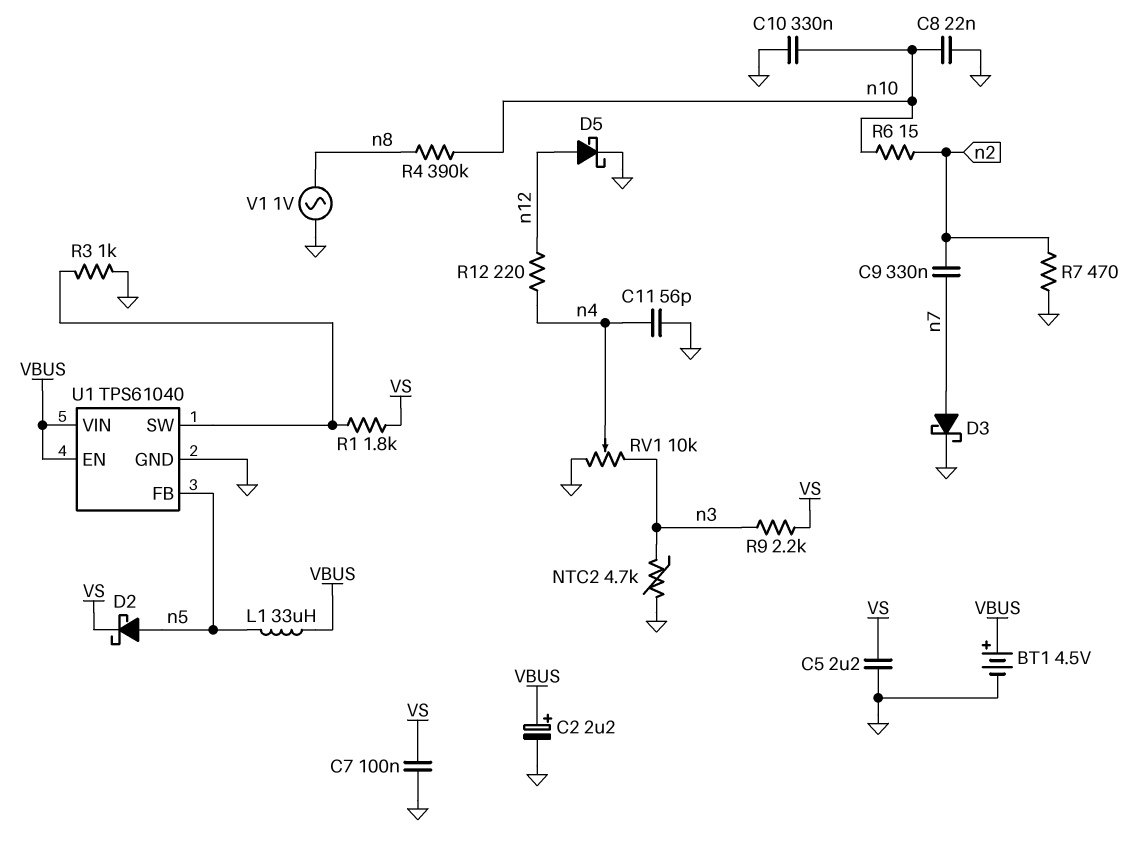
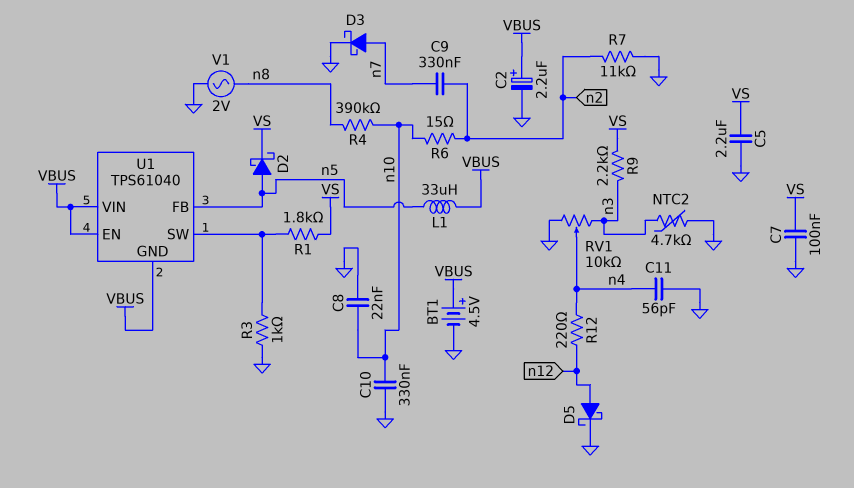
R7: 470 (GND, n2) -> 11k (GND, n2)
U1 pin GND: GND -> VBUS
V1: AC 1V (GND, n8) -> AC 2V (GND, n8)

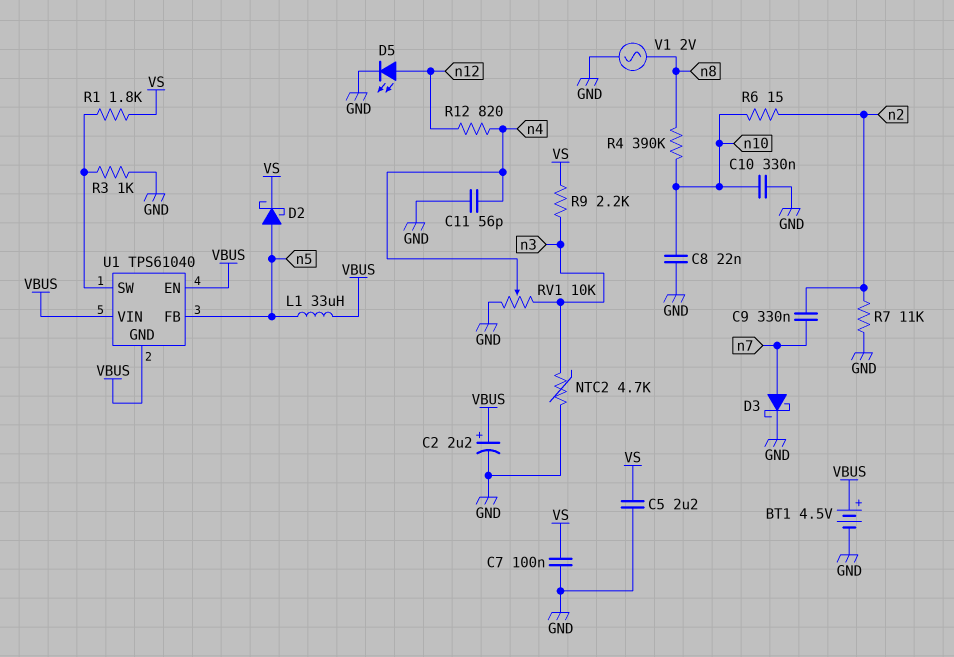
D5: schottky (A n12, K GND) -> LED (A n12, K GND)
R12: 220 (n4, n12) -> 820 (n4, n12)

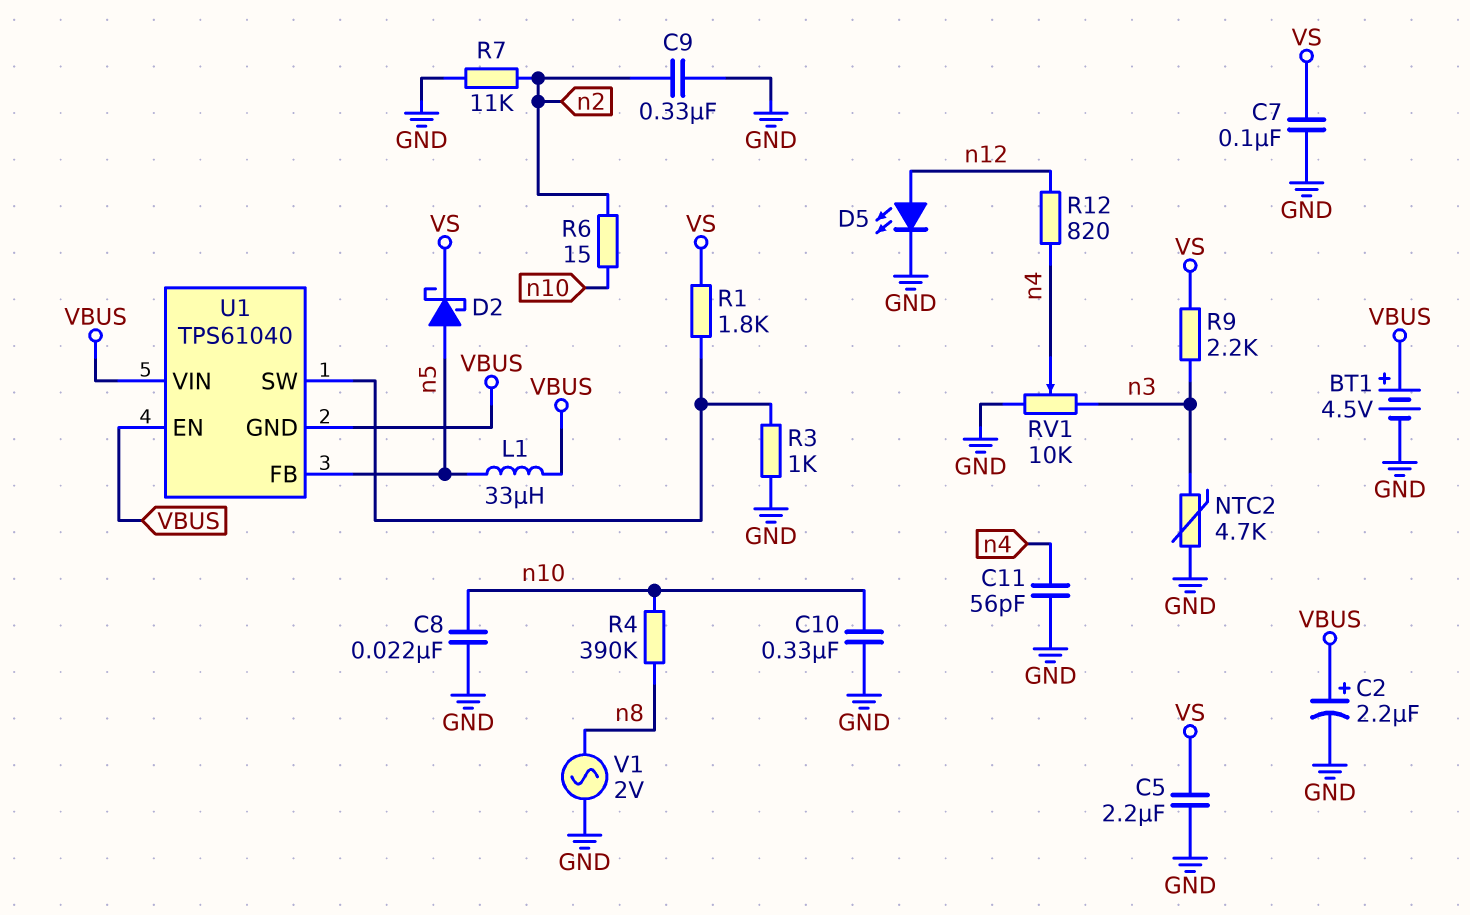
C9: 330nF (n2, n7) -> 330nF (GND, n2)
D3: schottky (A n7, K GND) -> none

